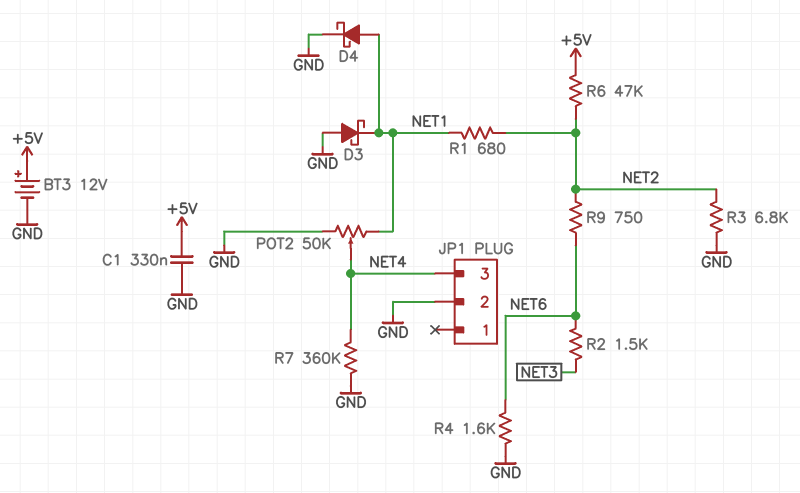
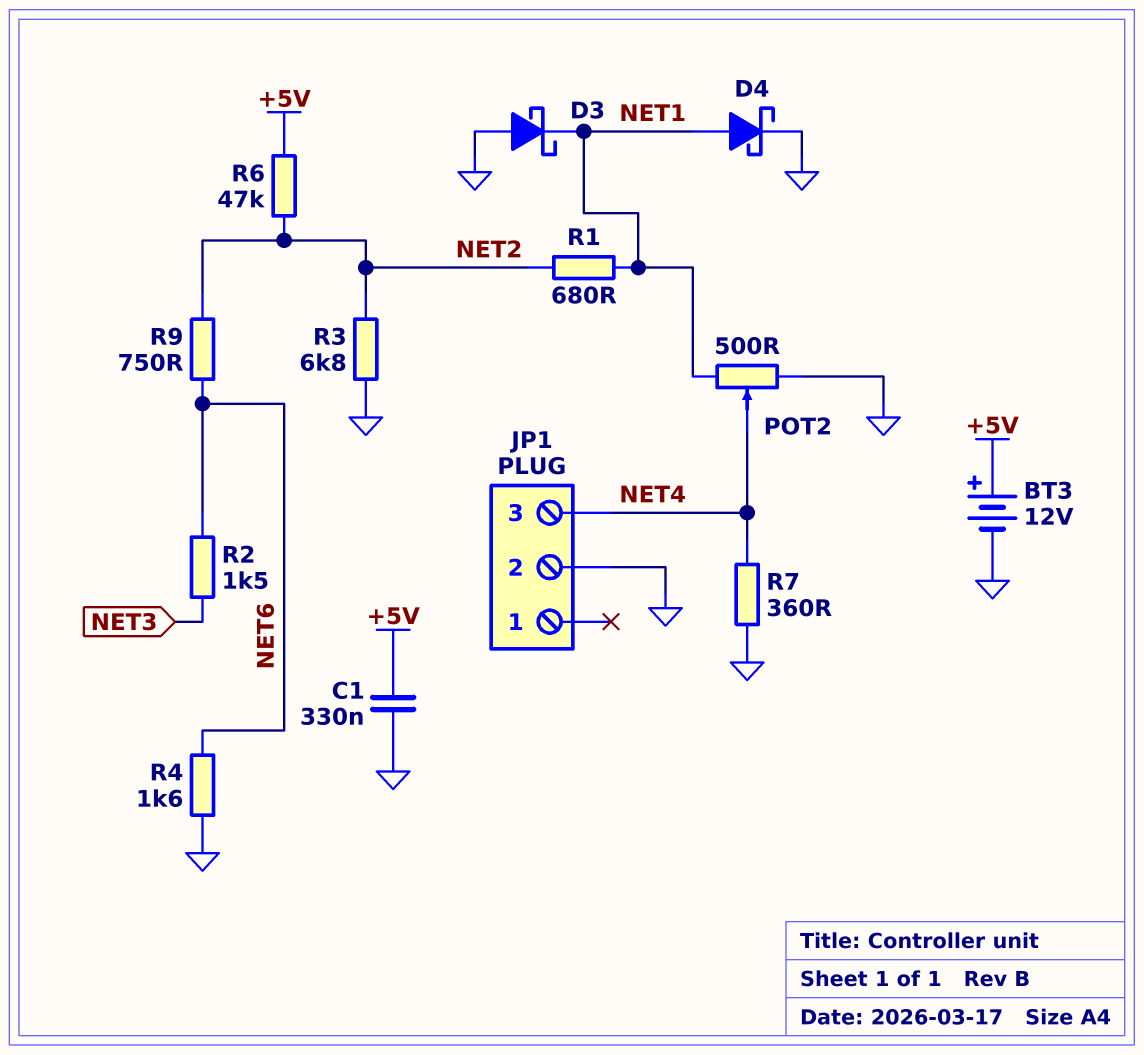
POT2: 50k (GND, NET1, wiper NET4) -> 500 (GND, NET1, wiper NET4)
R7: 360k (GND, NET4) -> 360 (GND, NET4)

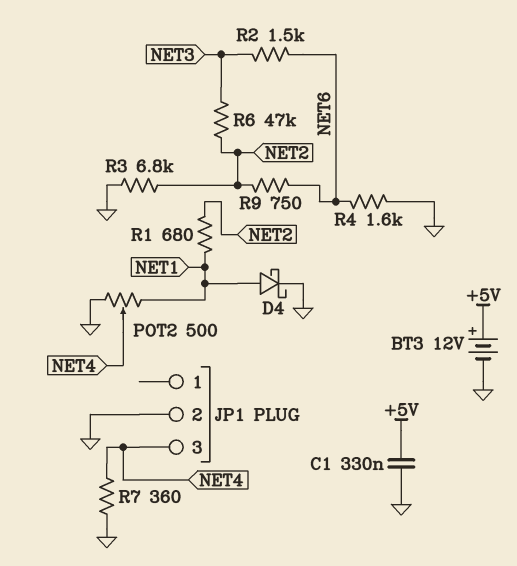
D3: schottky (A GND, K NET1) -> none
R6: 47k (+5V, NET2) -> 47k (NET2, NET3)

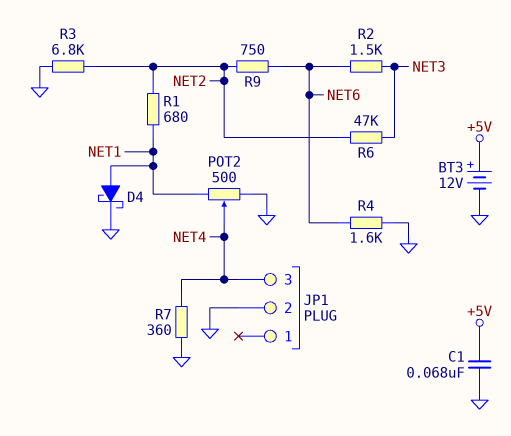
C1: 330nF (+5V, GND) -> 68nF (+5V, GND)

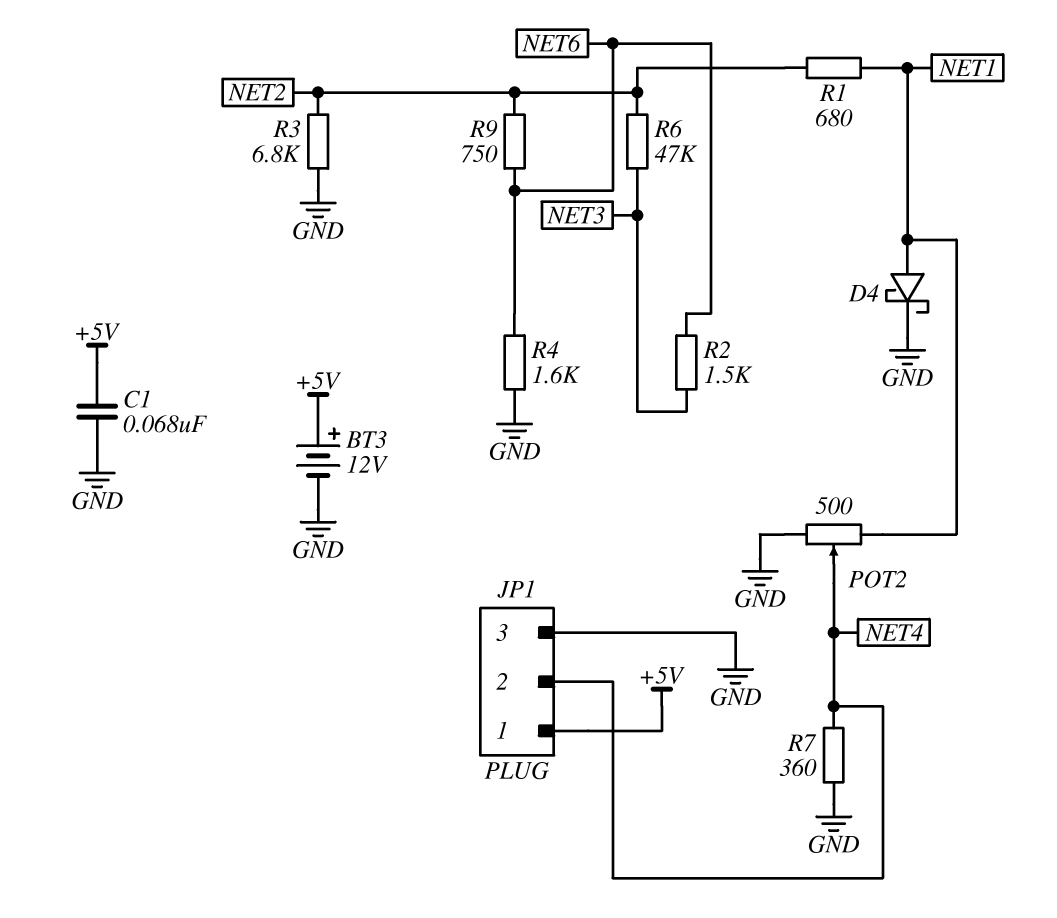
JP1 pin 1: none -> +5V
JP1 pin 2: GND -> NET4
JP1 pin 3: NET4 -> GND

